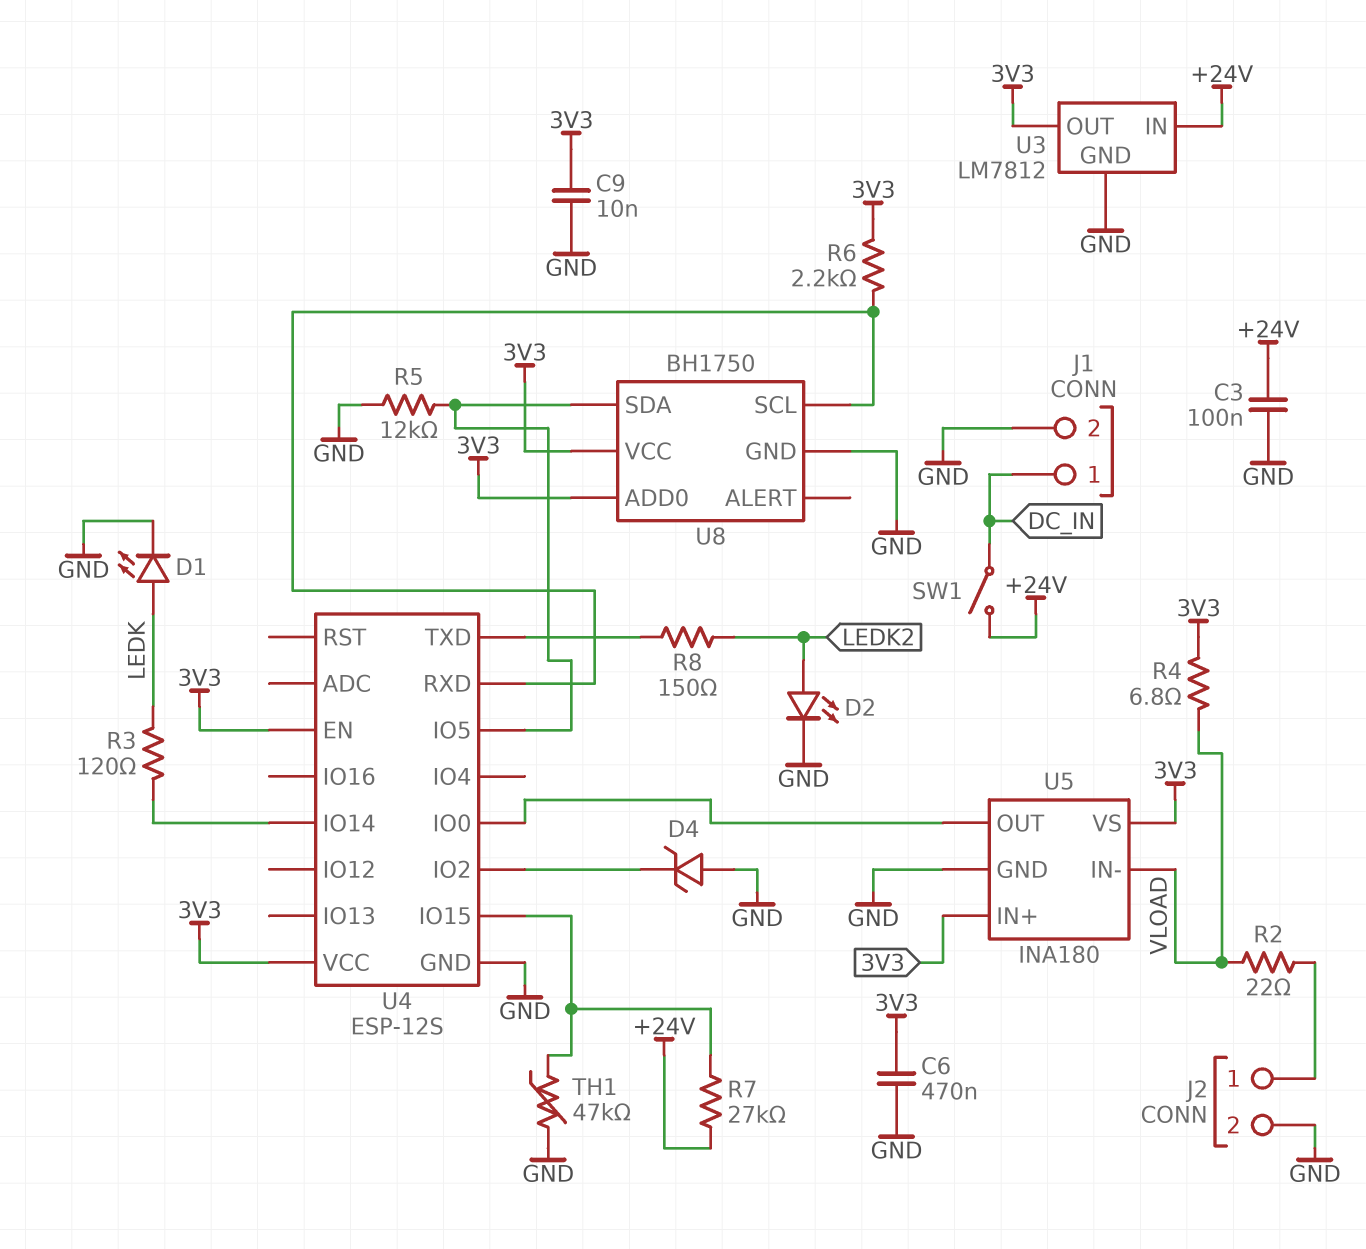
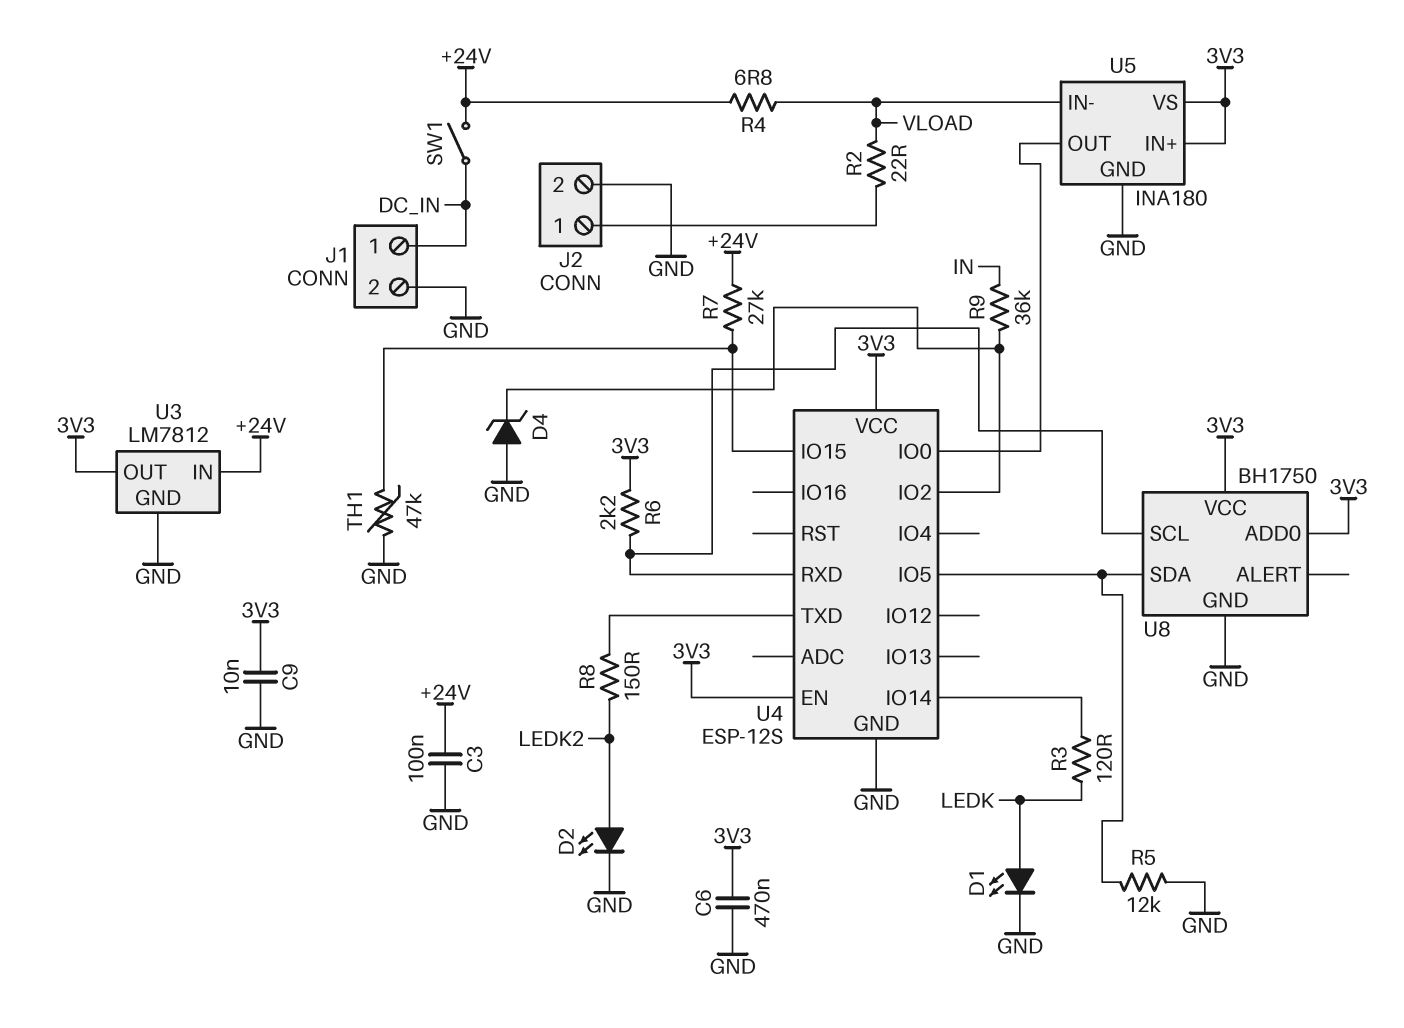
R4: 6.8 (3V3, VLOAD) -> 6.8 (+24V, VLOAD)
R9: none -> 36k (IN, U4/IO2)

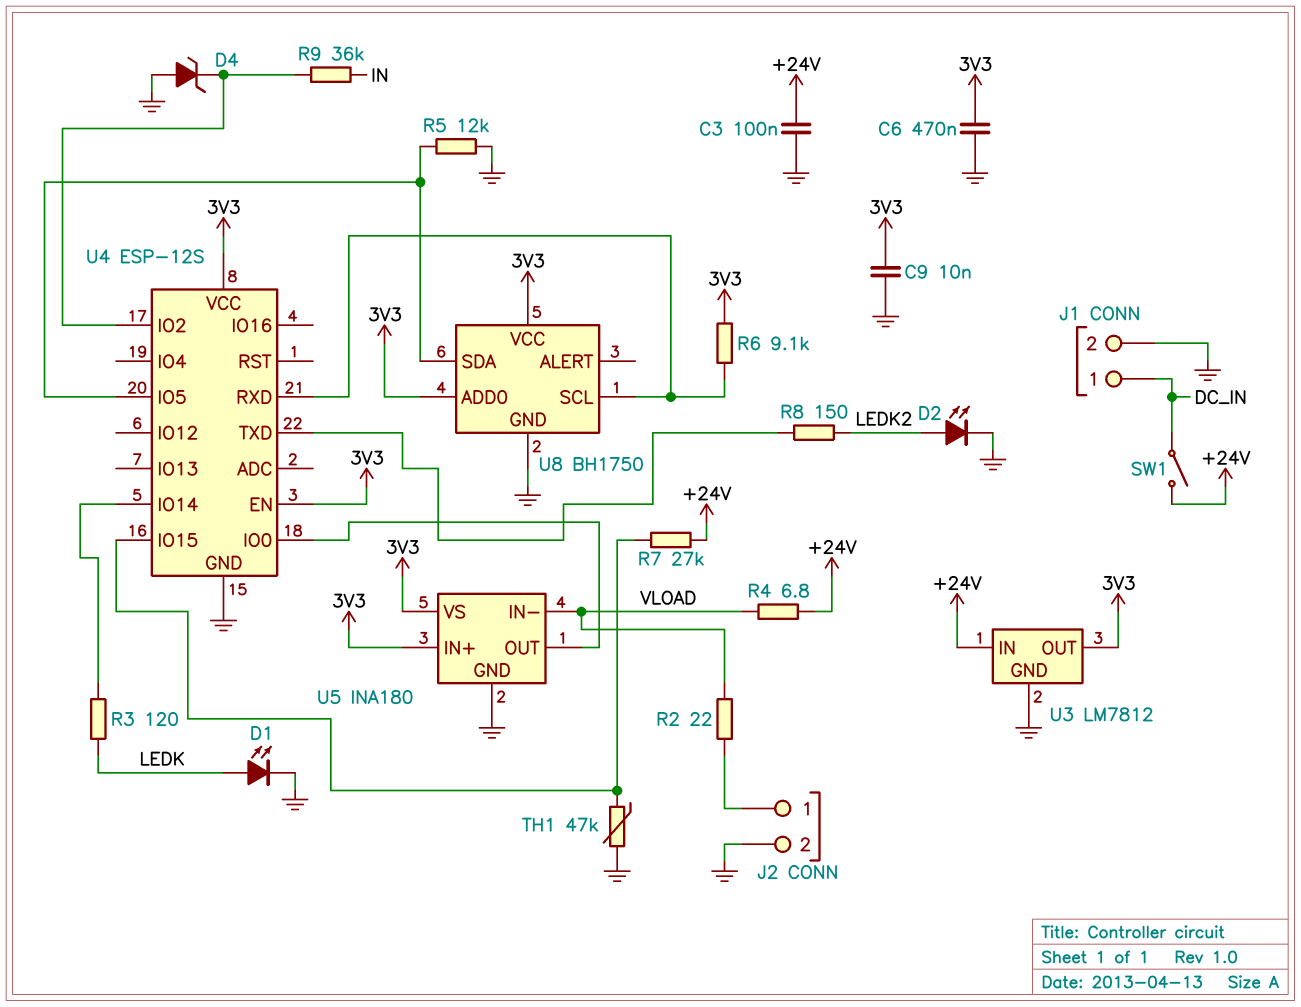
R6: 2.2k (3V3, U4/RXD) -> 9.1k (3V3, U4/RXD)

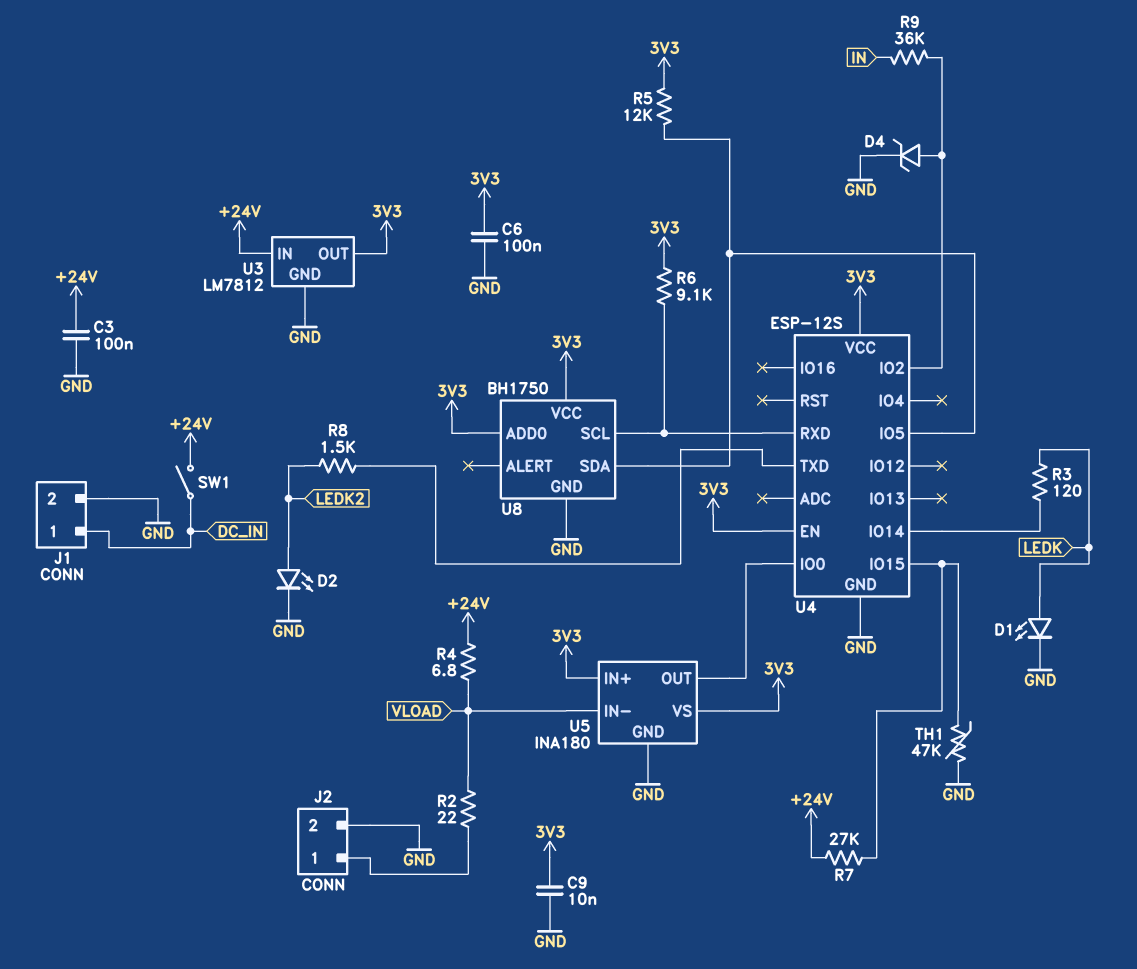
C6: 470nF (3V3, GND) -> 100nF (3V3, GND)
D4: zener (A GND, K U4/IO2) -> zener (A U4/IO2, K GND)
R5: 12k (GND, U4/IO5) -> 12k (3V3, U4/IO5)
R8: 150 (LEDK2, U4/TXD) -> 1.5k (LEDK2, U4/TXD)

